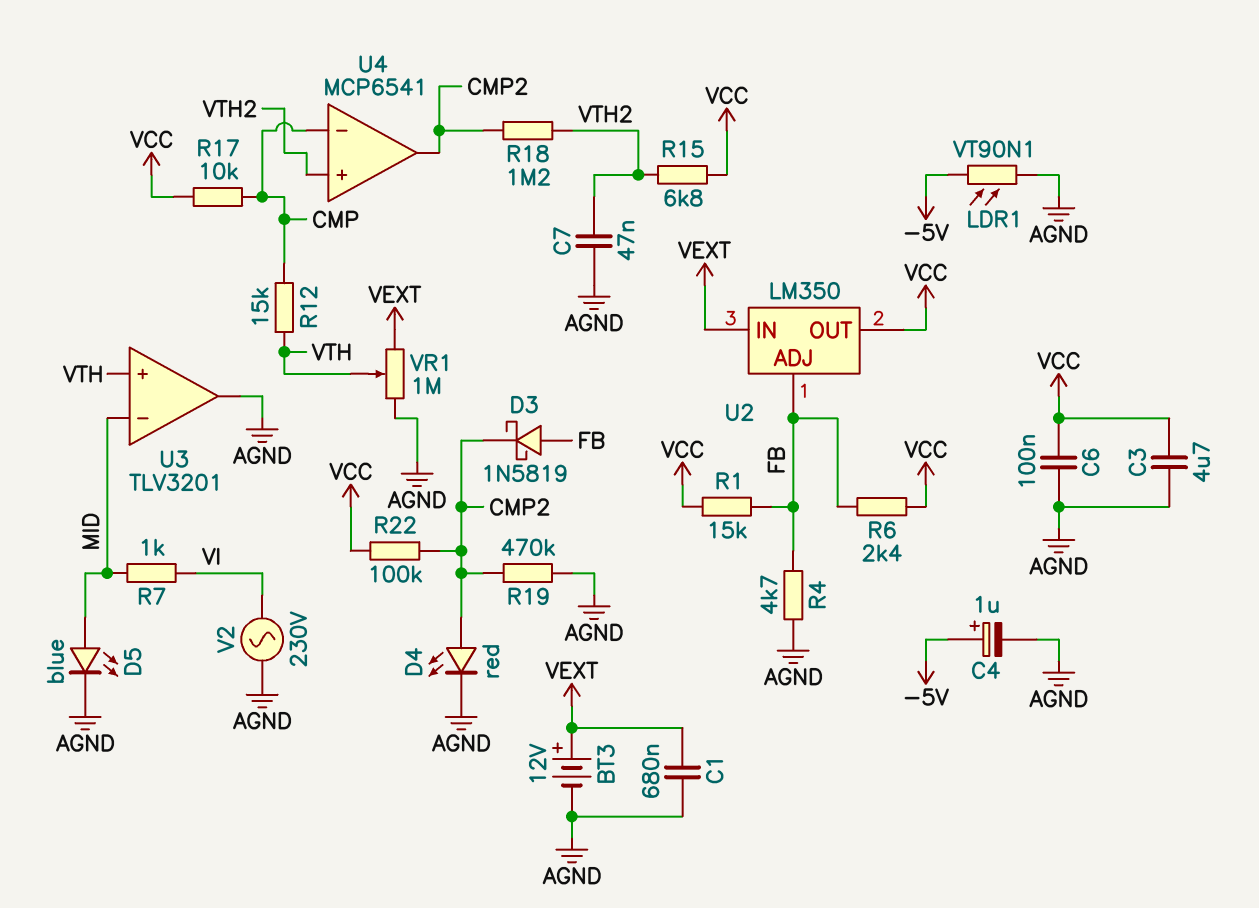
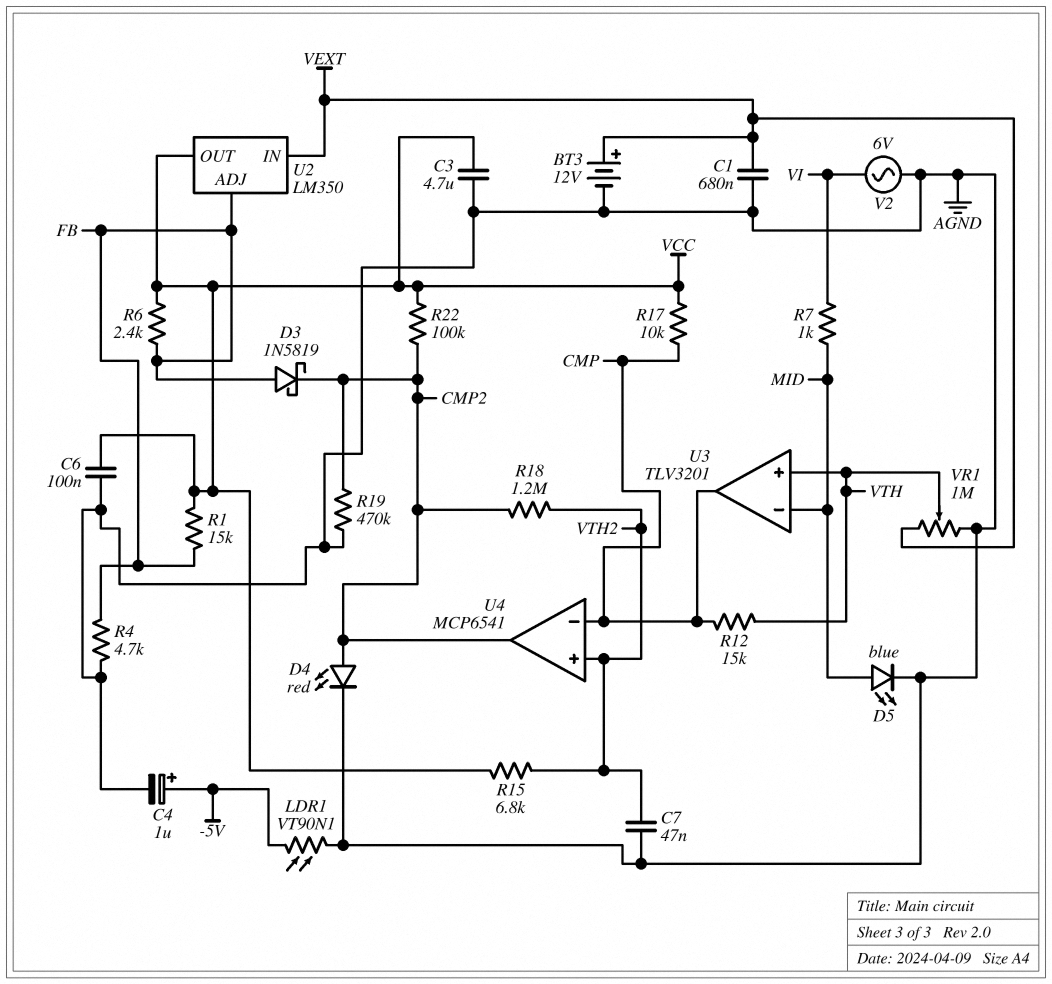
U3 pin out: AGND -> CMP
V2: AC 230V (AGND, VI) -> AC 6V (AGND, VI)

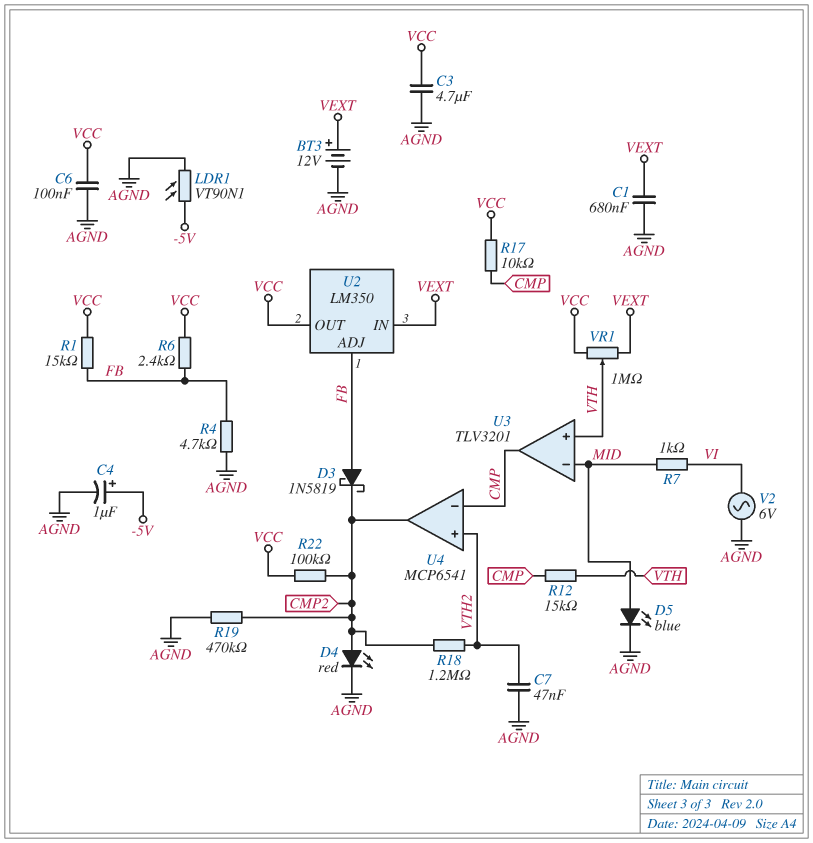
R15: 6.8k (VCC, VTH2) -> none
VR1: 1M (AGND, VEXT, wiper VTH) -> 1M (VCC, VEXT, wiper VTH)

